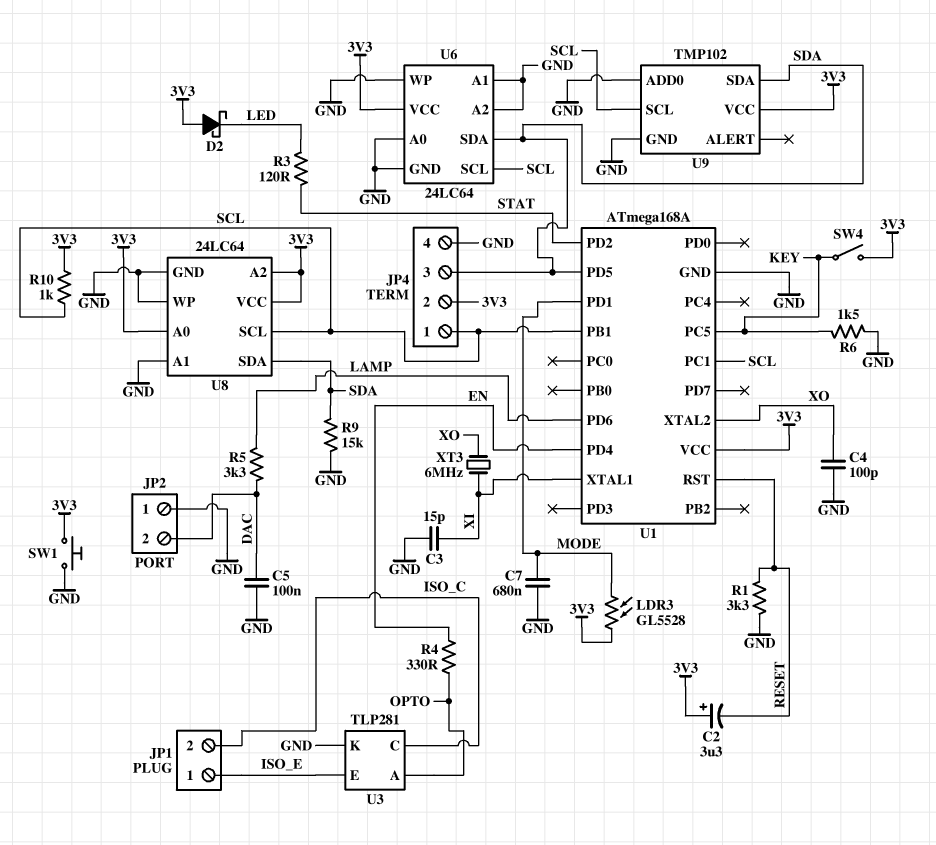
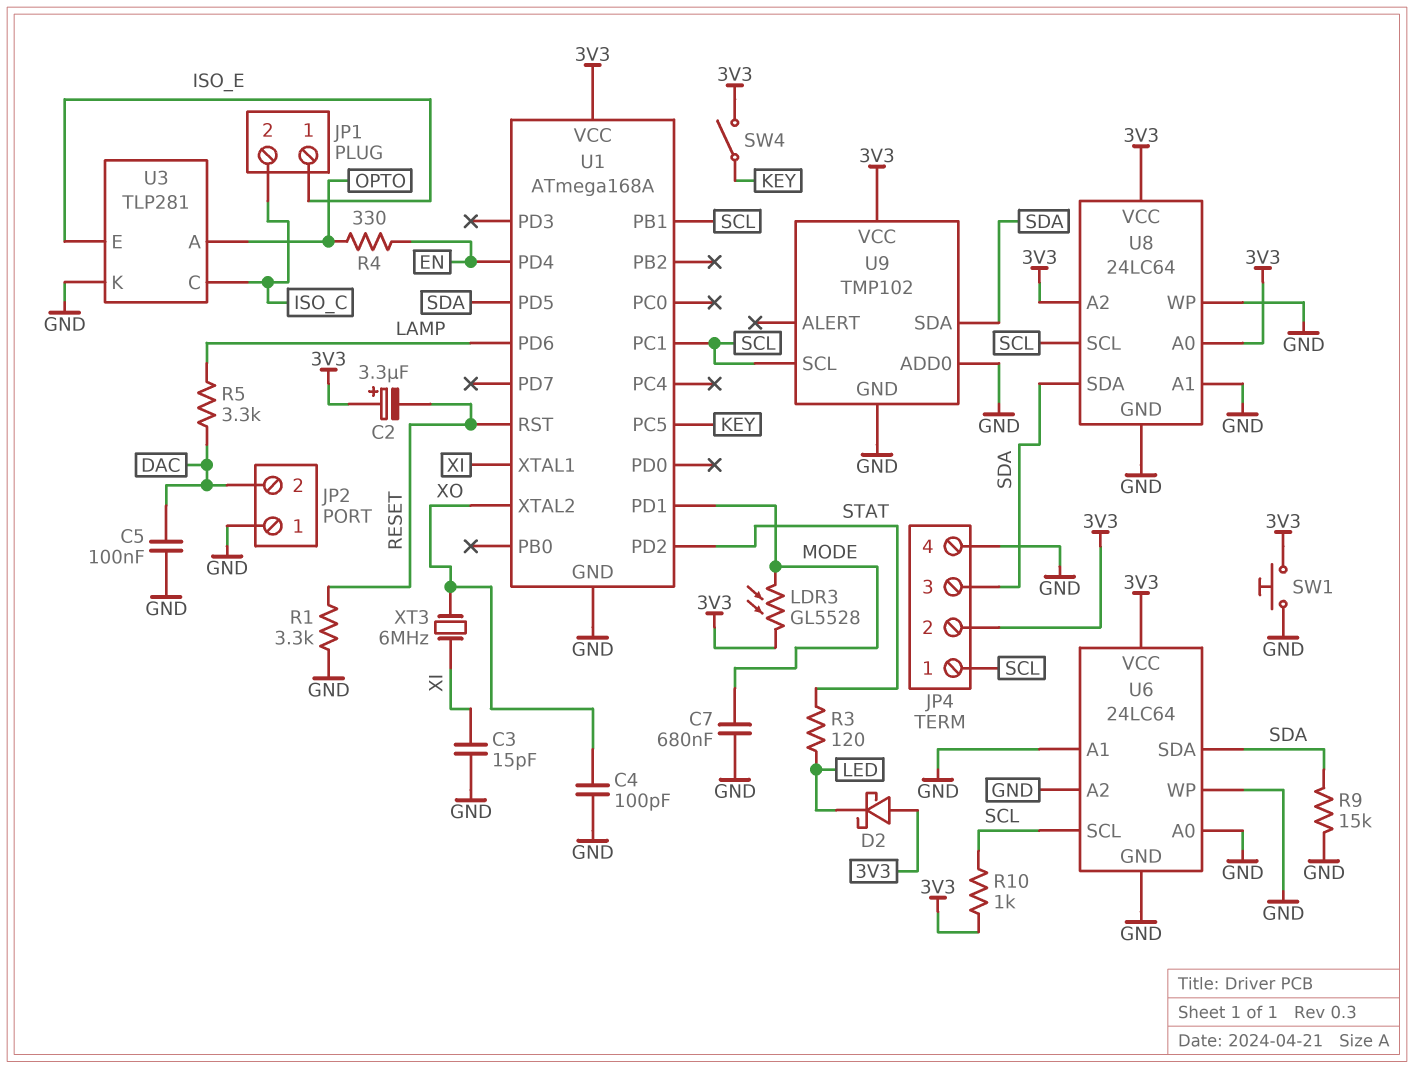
R6: 1.5k (GND, KEY) -> none

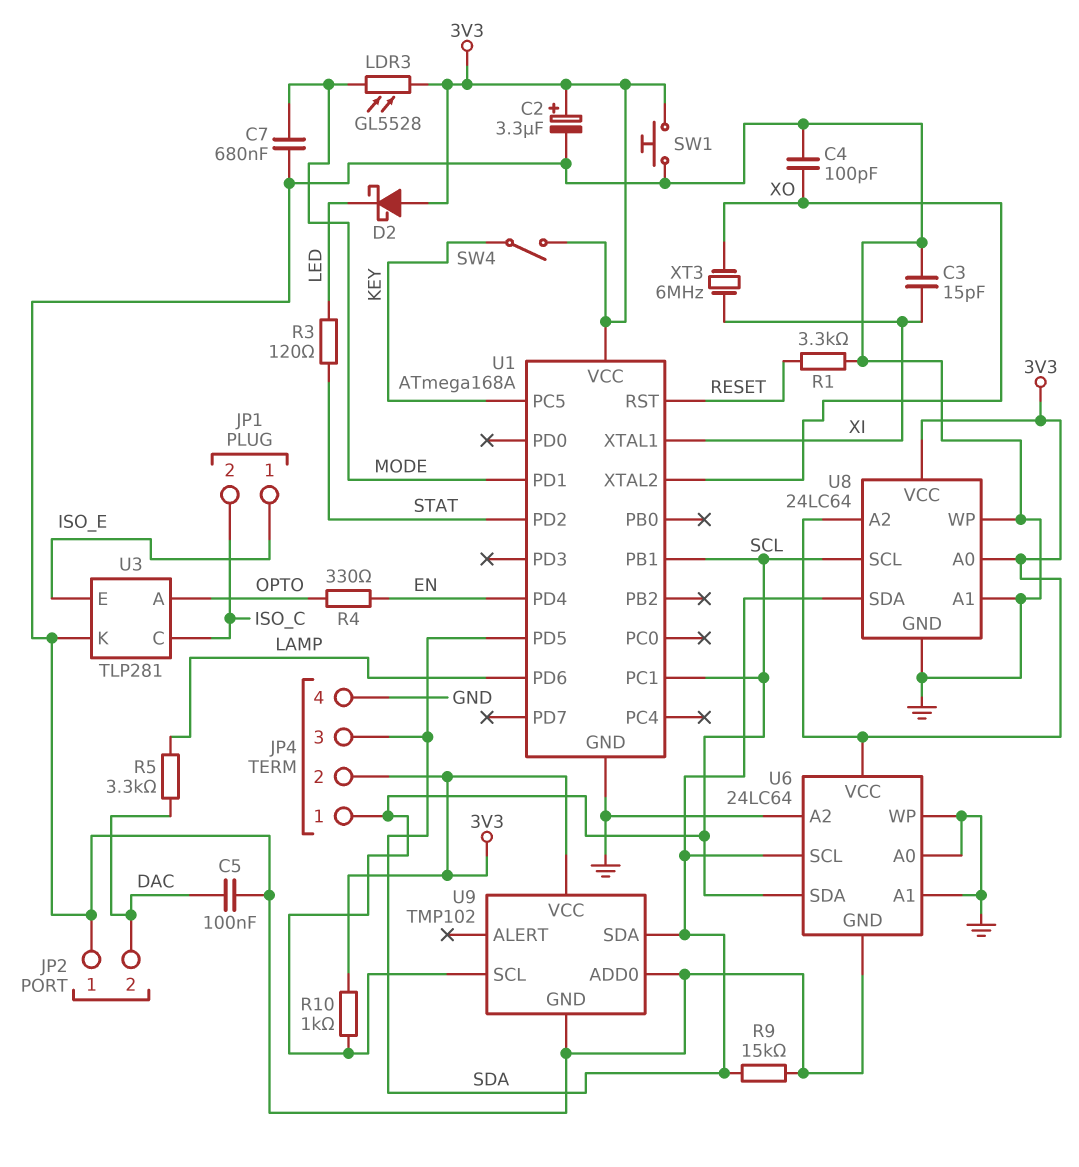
C2: 3.3uF (plus 3V3, minus RESET) -> 3.3uF (plus 3V3, minus GND)
U6 pin SCL: SCL -> SDA
U6 pin SDA: SDA -> SCL

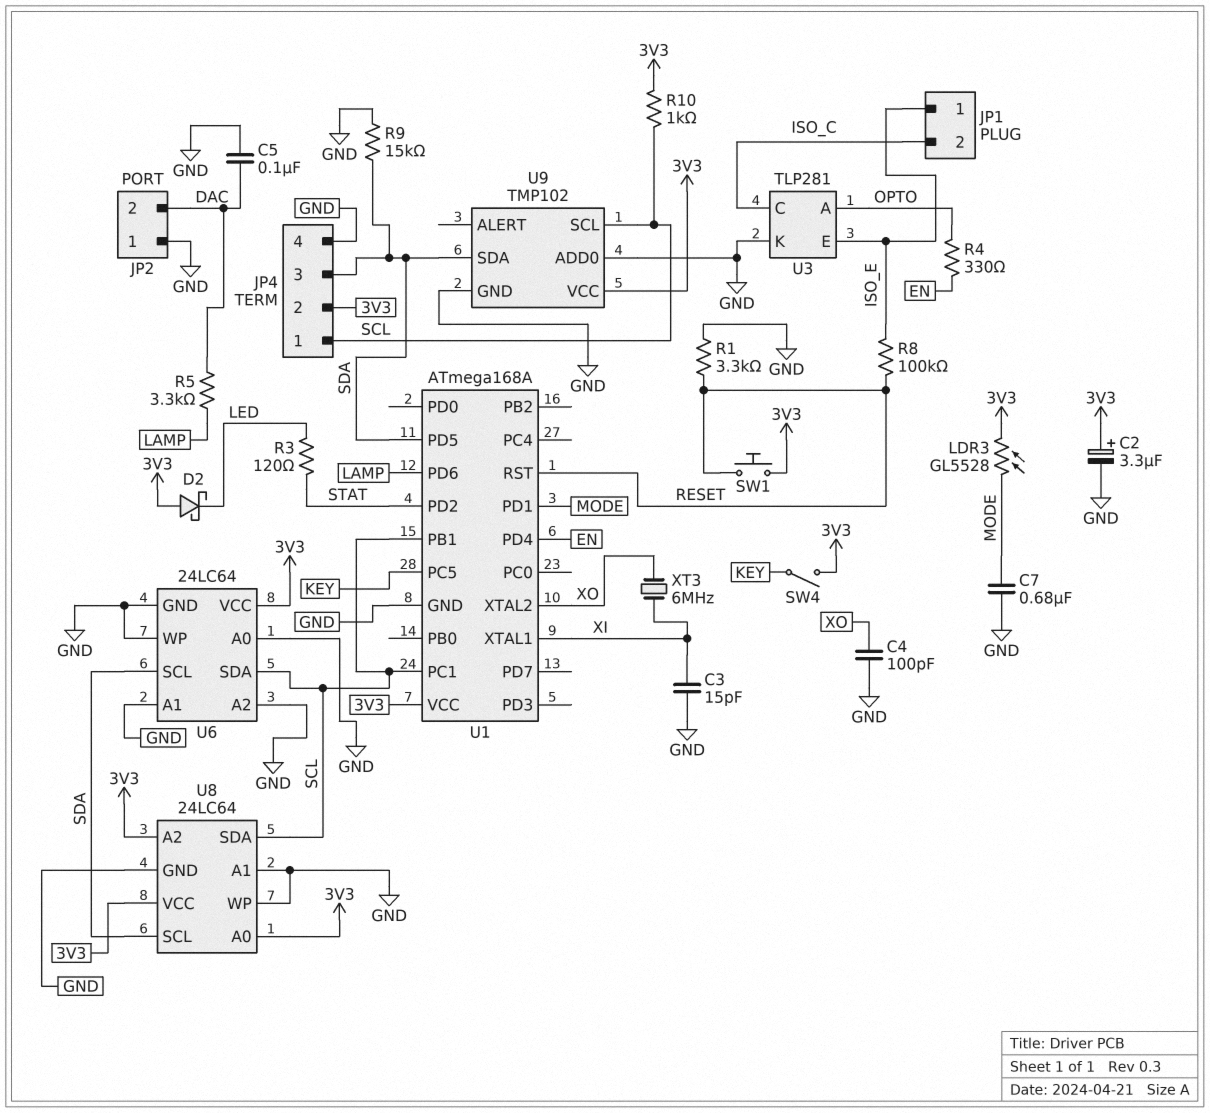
R8: none -> 100k (ISO_E, RESET)
SW1: button (3V3, GND) -> button (3V3, RESET)
U8 pin SCL: SCL -> SDA
U8 pin SDA: SDA -> SCL

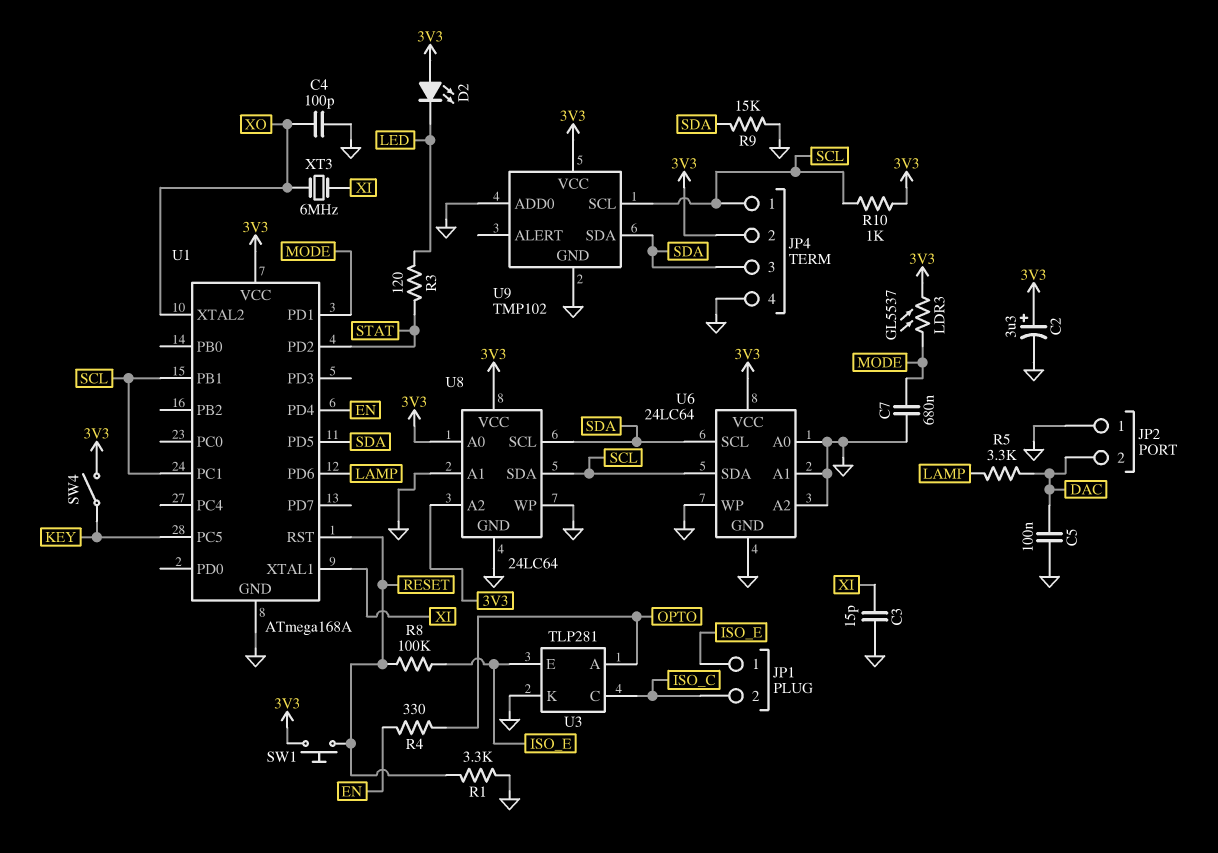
D2: schottky (A 3V3, K LED) -> LED (A 3V3, K LED)
LDR3: GL5528 (3V3, MODE) -> GL5537 (3V3, MODE)

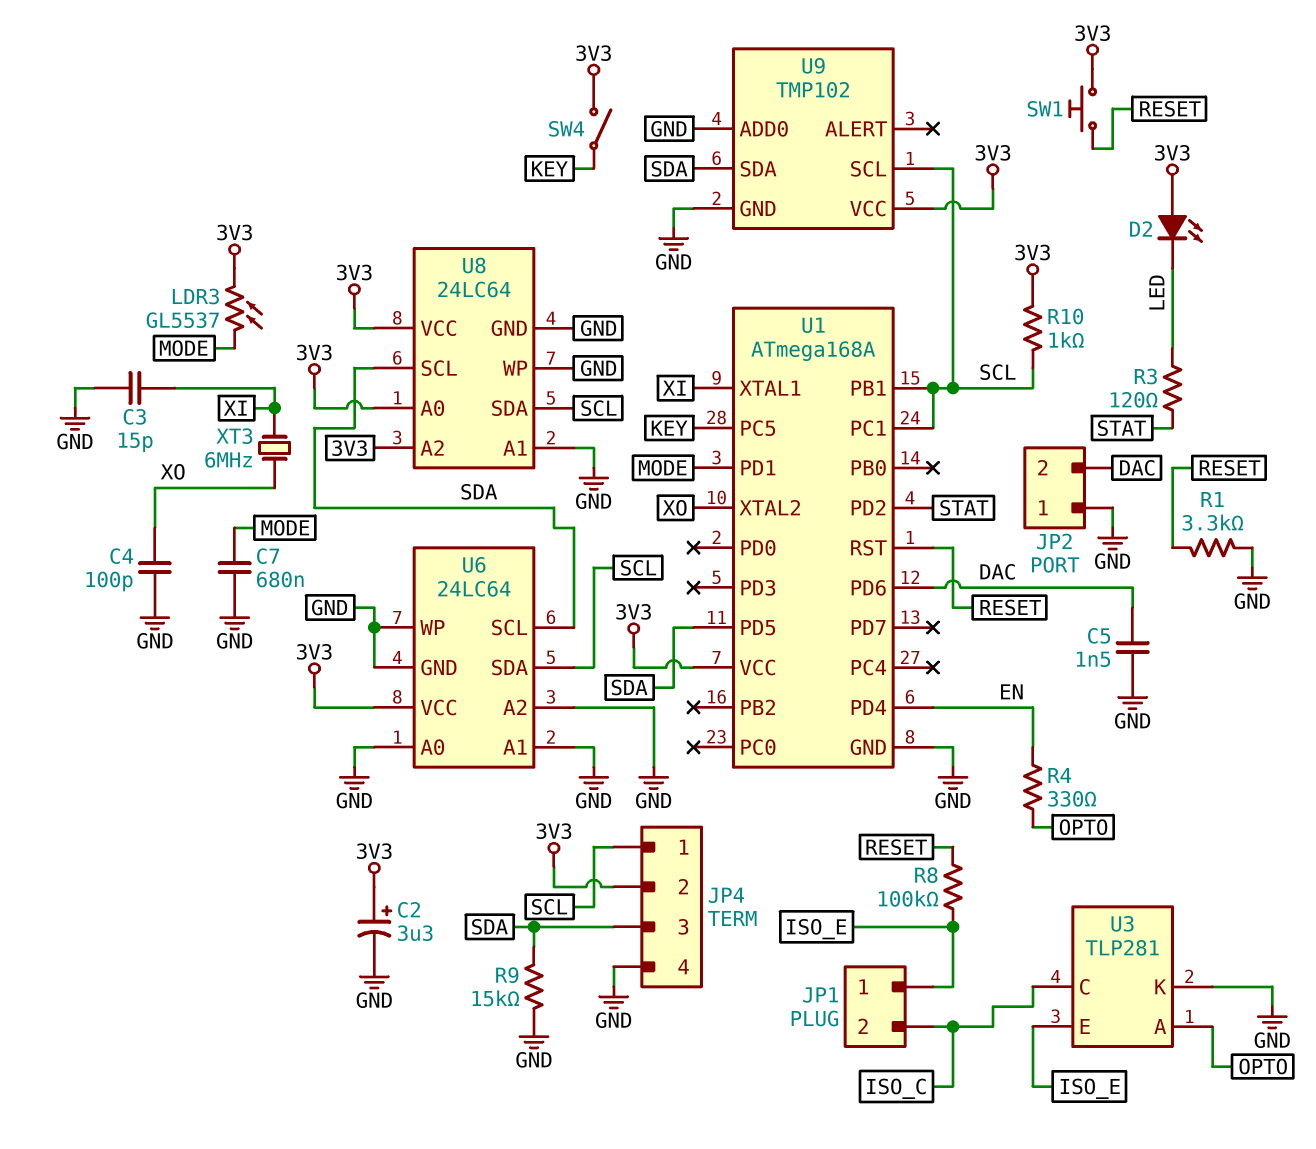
C5: 100nF (DAC, GND) -> 1.5nF (DAC, GND)
R5: 3.3k (DAC, LAMP) -> none
U1 pin PD6: LAMP -> DAC

